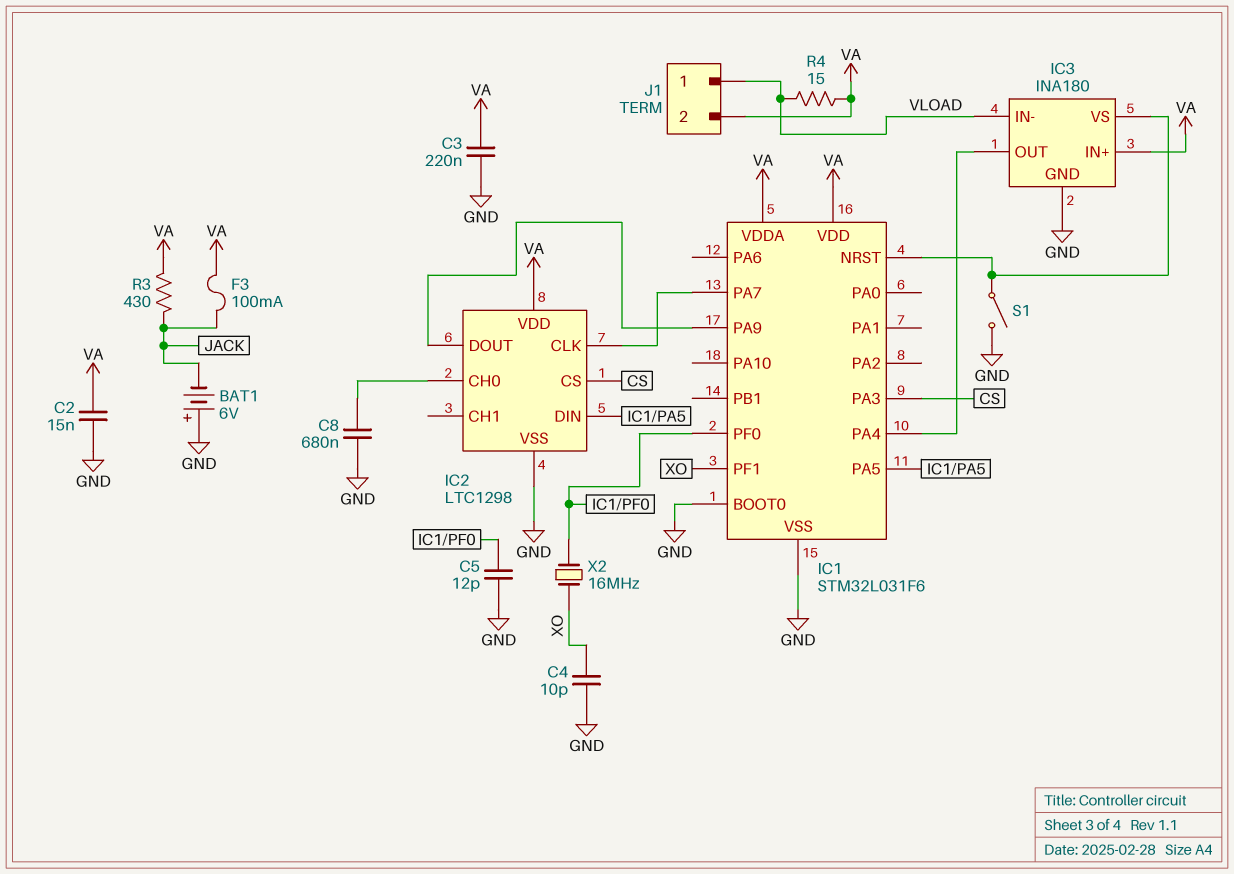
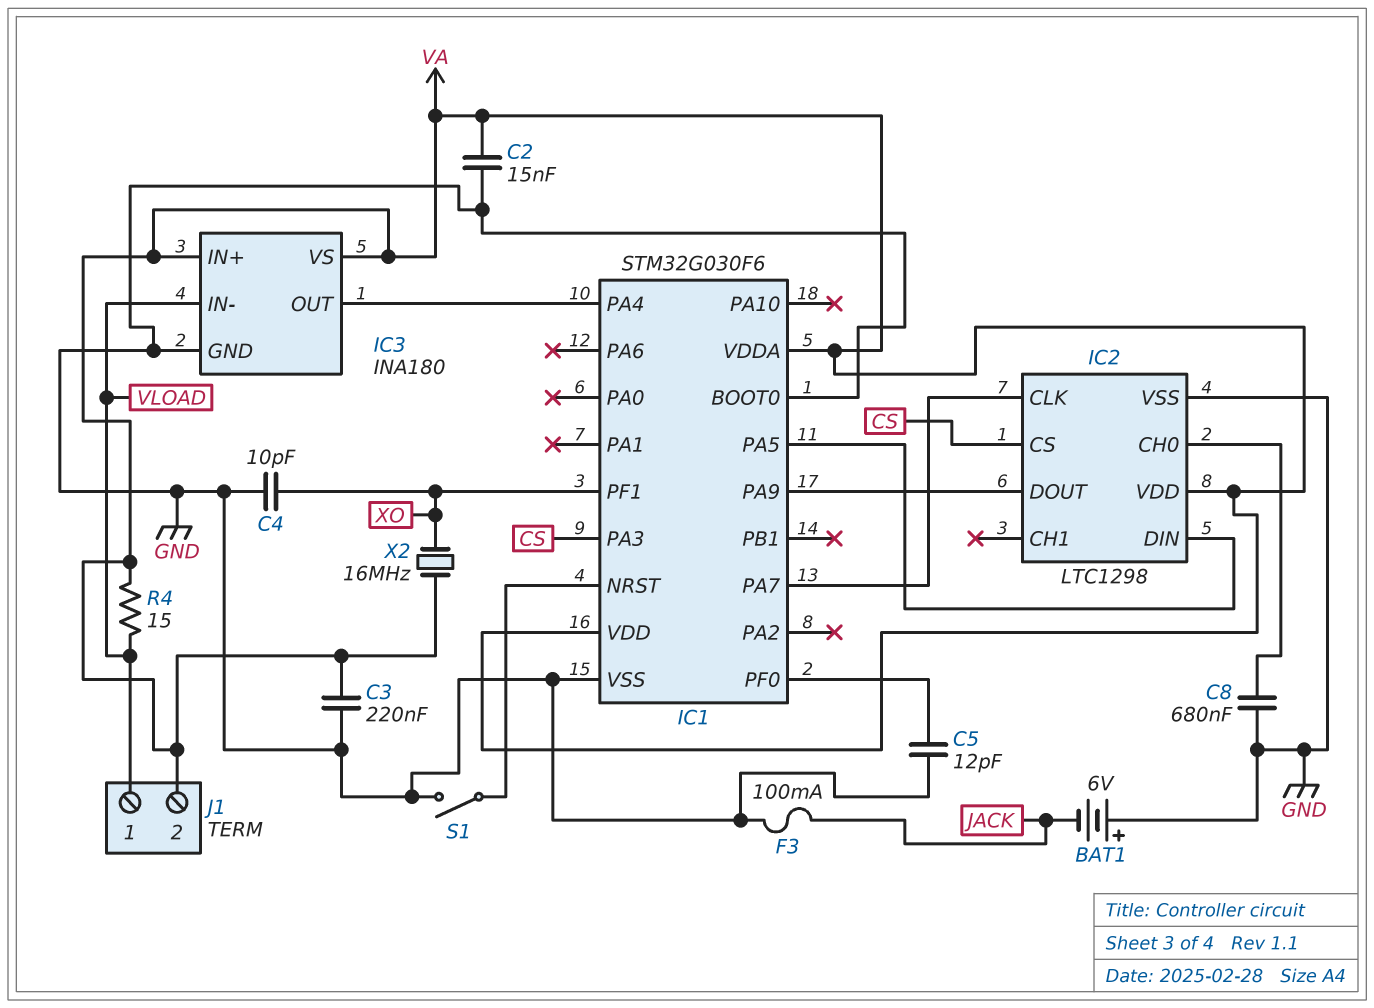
F3: 100mA (JACK, VA) -> 100mA (GND, JACK)
IC1: STM32L031F6 -> STM32G030F6
IC3 pin VS: IC1/NRST -> VA
R3: 430 (JACK, VA) -> none
X2: 16MHz (IC1/PF0, XO) -> 16MHz (VA, XO)

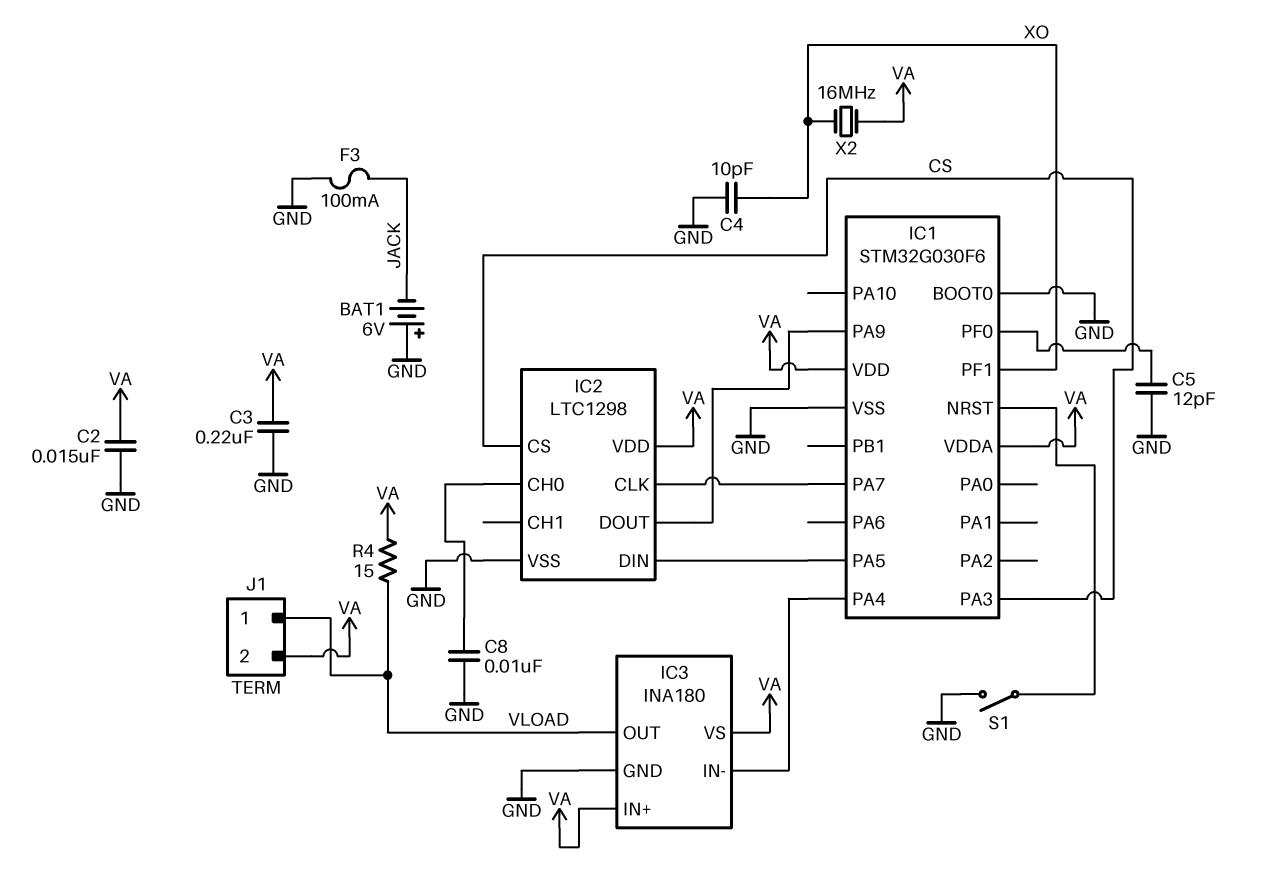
C8: 680nF (GND, IC2/CH0) -> 10nF (GND, IC2/CH0)
IC3 pin IN-: VLOAD -> IC1/PA4
IC3 pin OUT: IC1/PA4 -> VLOAD

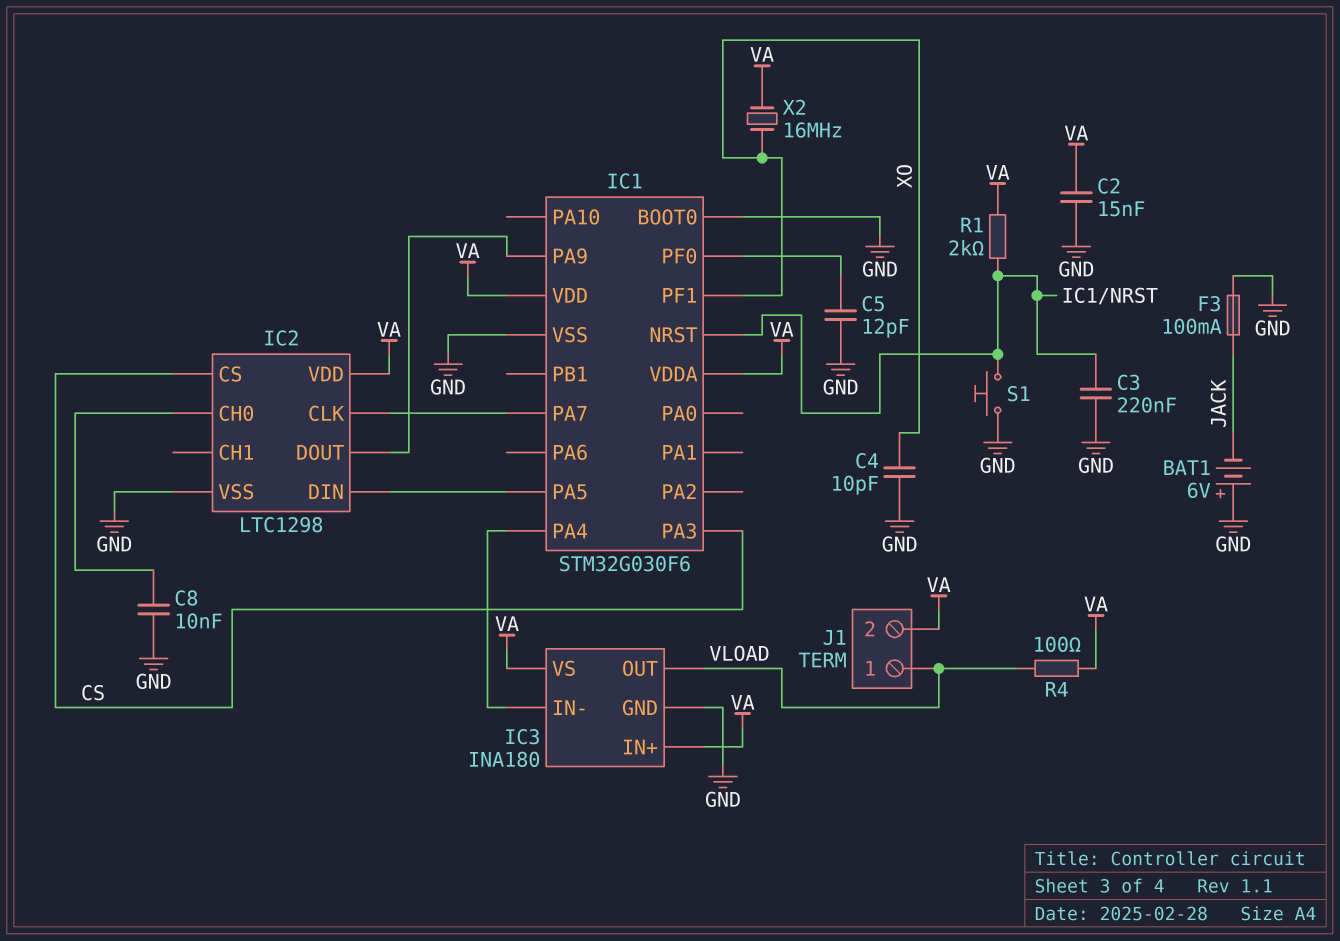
C3: 220nF (GND, VA) -> 220nF (GND, IC1/NRST)
R1: none -> 2k (IC1/NRST, VA)
R4: 15 (VA, VLOAD) -> 100 (VA, VLOAD)
S1: switch (GND, IC1/NRST) -> button (GND, IC1/NRST)

